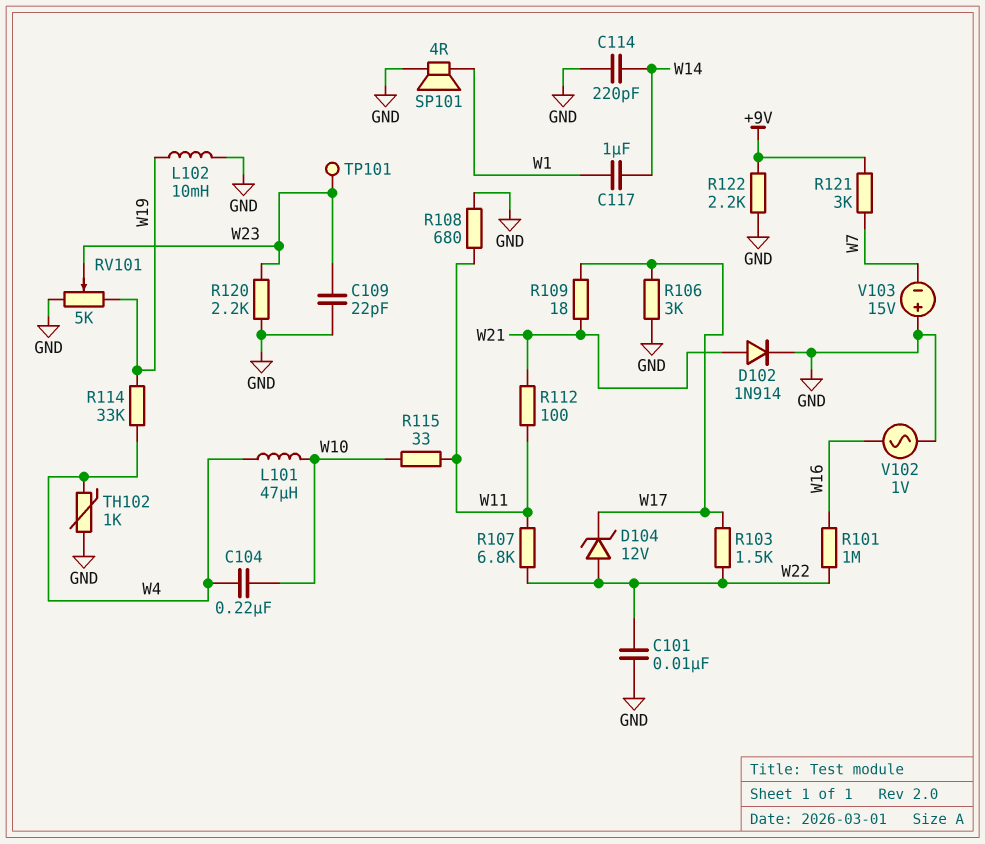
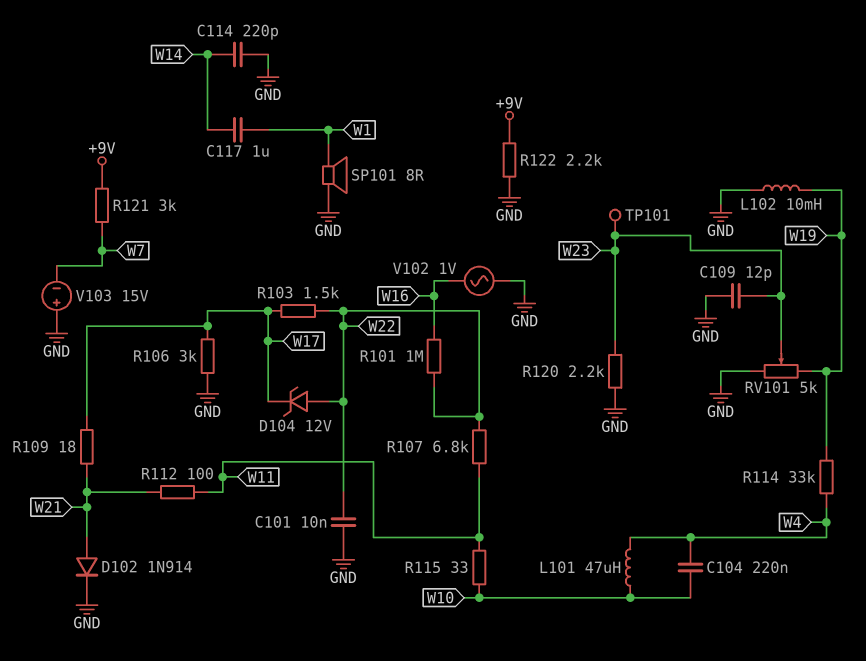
C109: 22pF (GND, W23) -> 12pF (GND, W23)
R108: 680 (GND, W11) -> none
SP101: speaker 4R (GND, W1) -> speaker 8R (GND, W1)
TH102: 1k (GND, W4) -> none

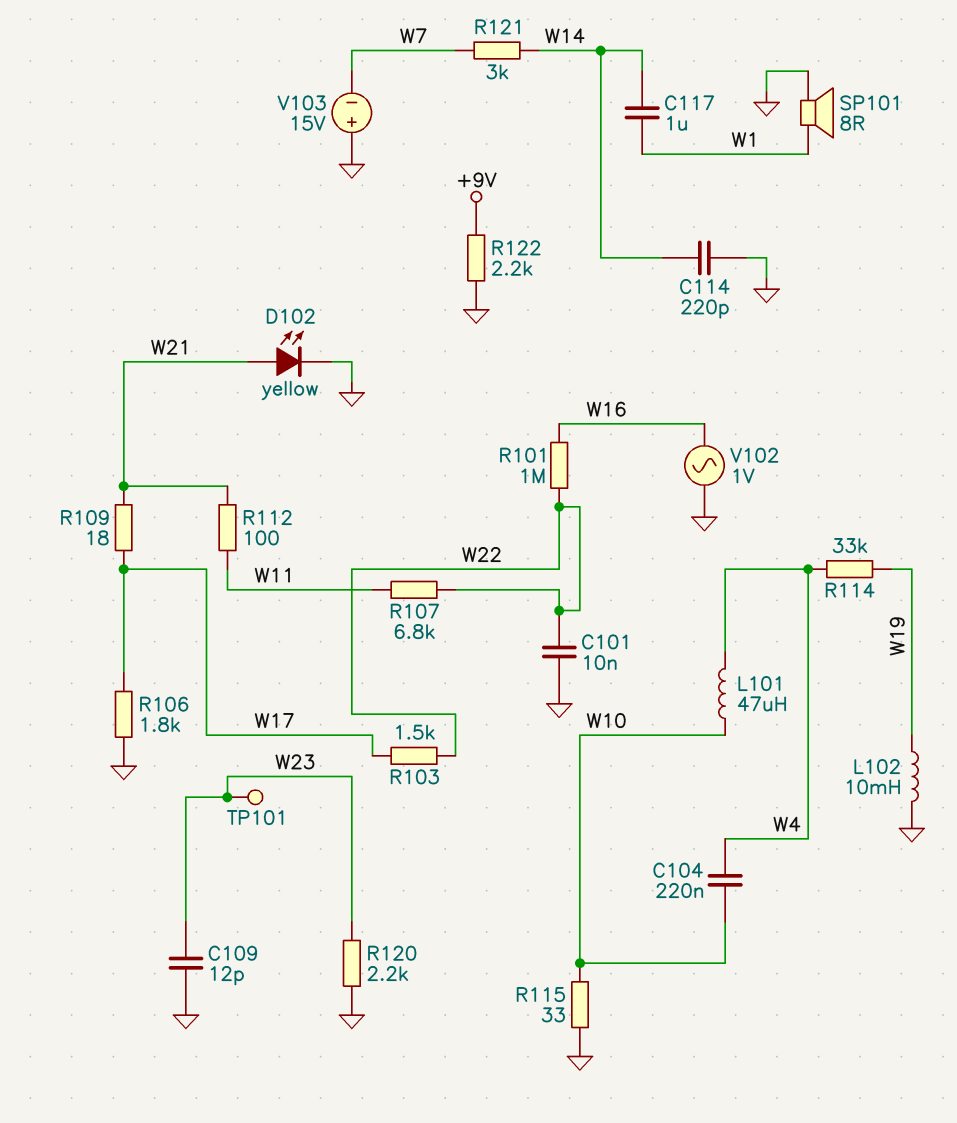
D102: diode 1N914 (A W21, K GND) -> LED yellow (A W21, K GND)
D104: zener 12V (A W22, K W17) -> none
R106: 3k (GND, W17) -> 1.8k (GND, W17)
R115: 33 (W10, W11) -> 33 (GND, W10)
R121: 3k (+9V, W7) -> 3k (W7, W14)
RV101: 5k (GND, W19, wiper W23) -> none

